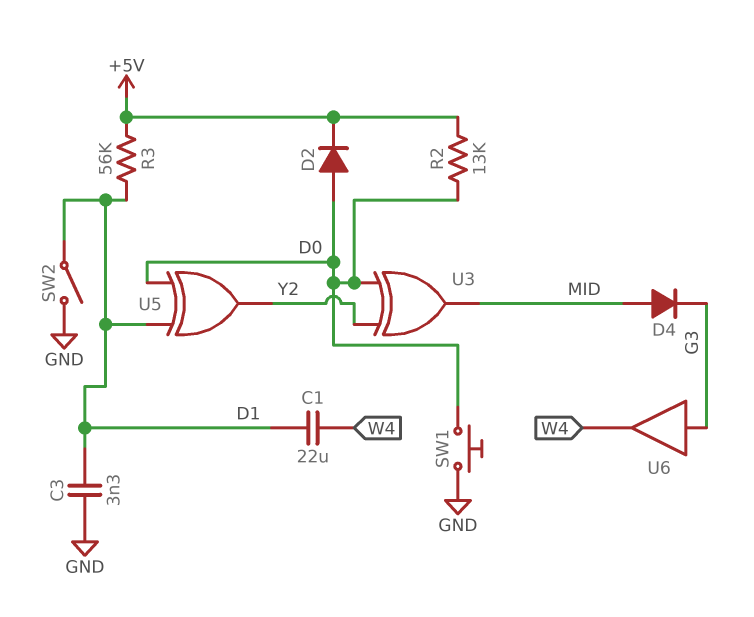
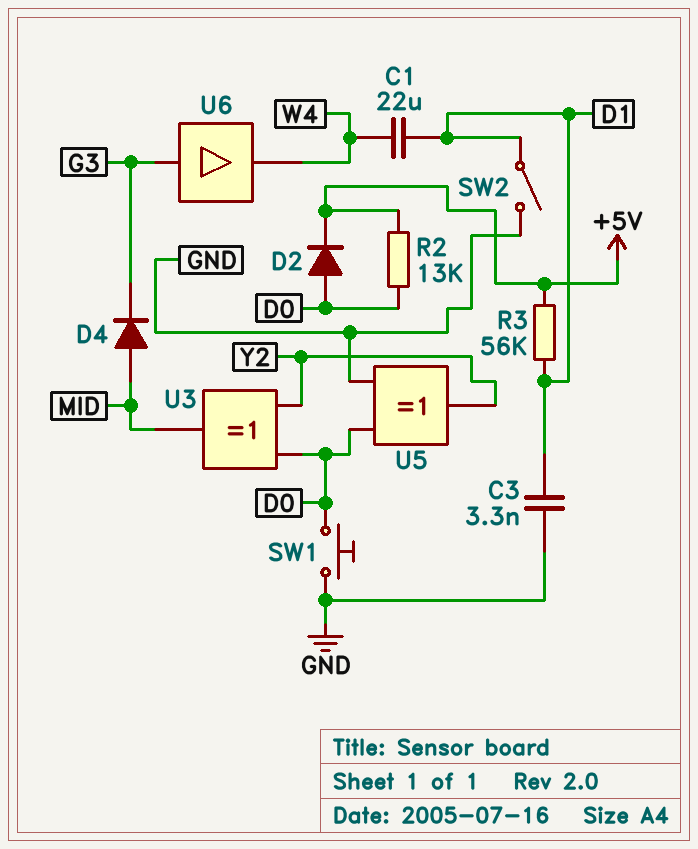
U5: XOR (in D0, in D1, out Y2) -> XOR (in D0, in GND, out Y2)

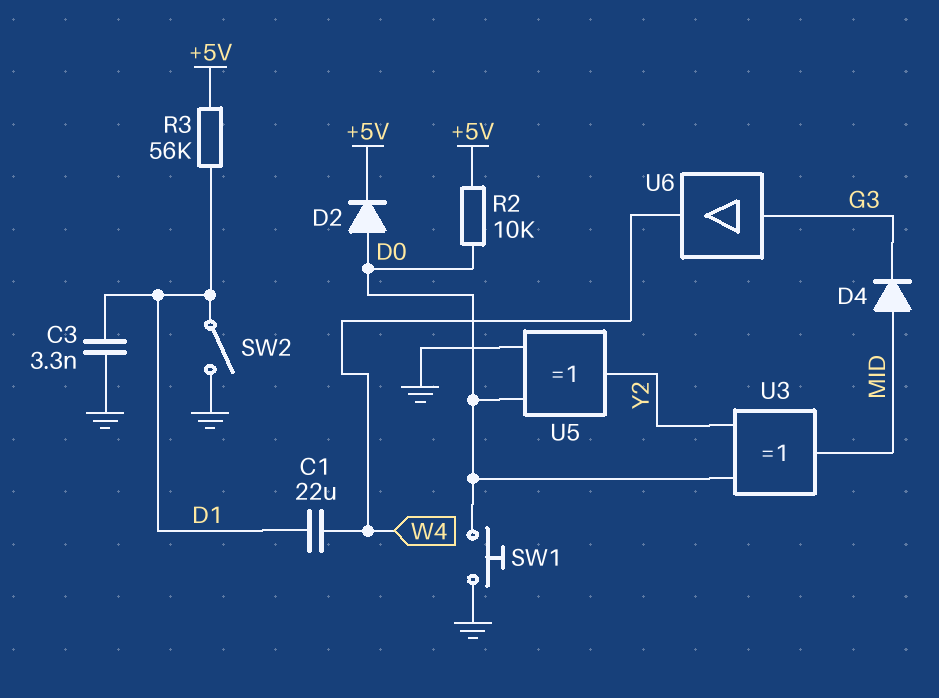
R2: 13k (+5V, D0) -> 10k (+5V, D0)

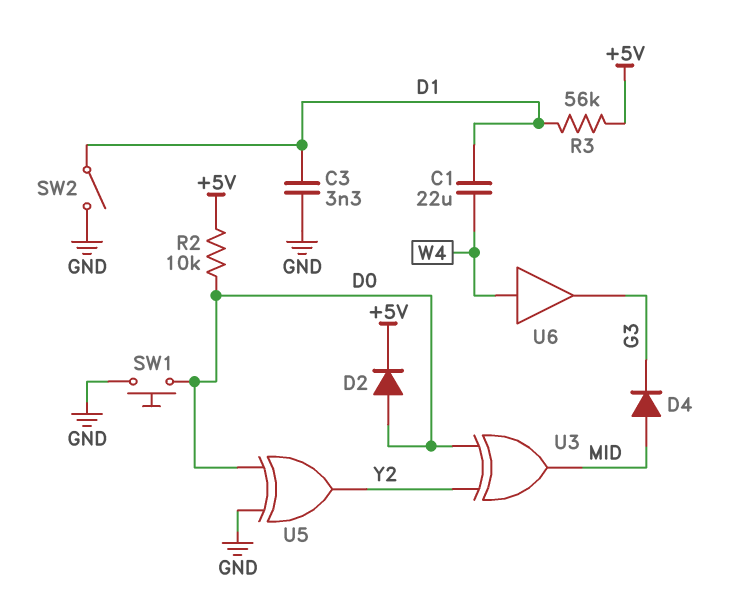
U6: buffer (in G3, out W4) -> buffer (in W4, out G3)

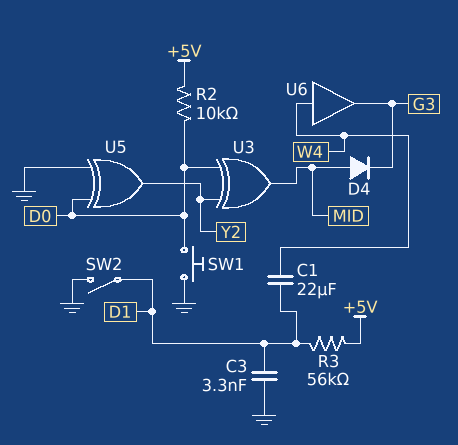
D2: diode (A D0, K +5V) -> none

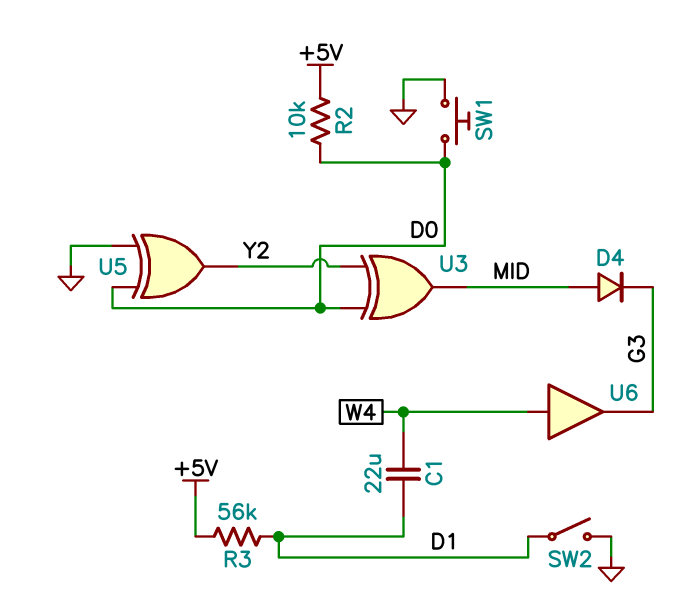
C3: 3.3nF (D1, GND) -> none

